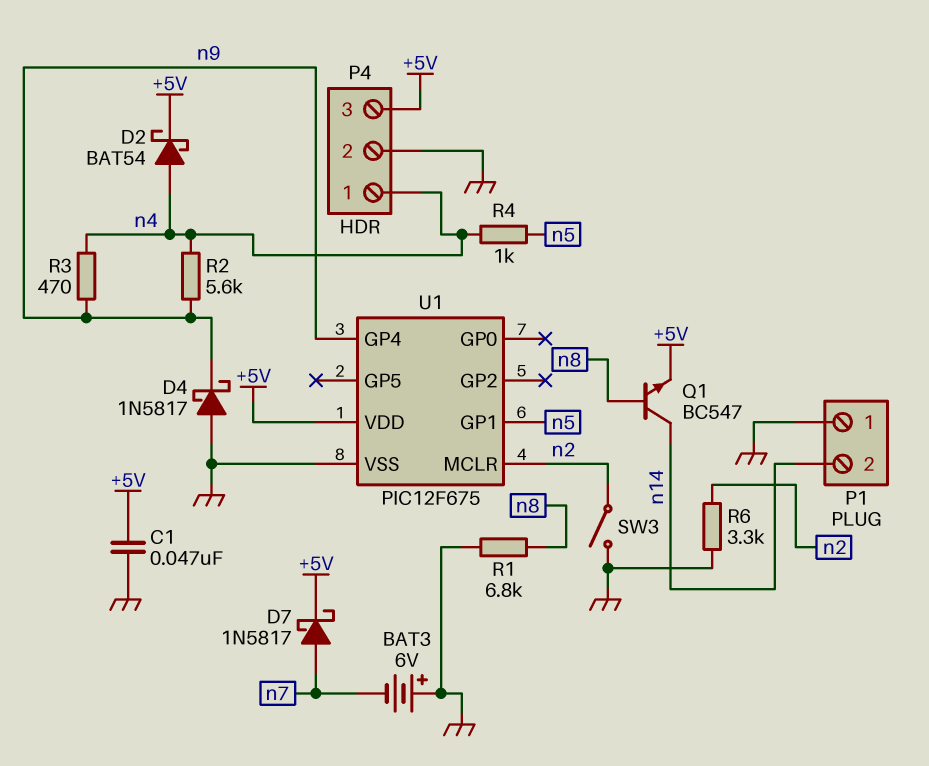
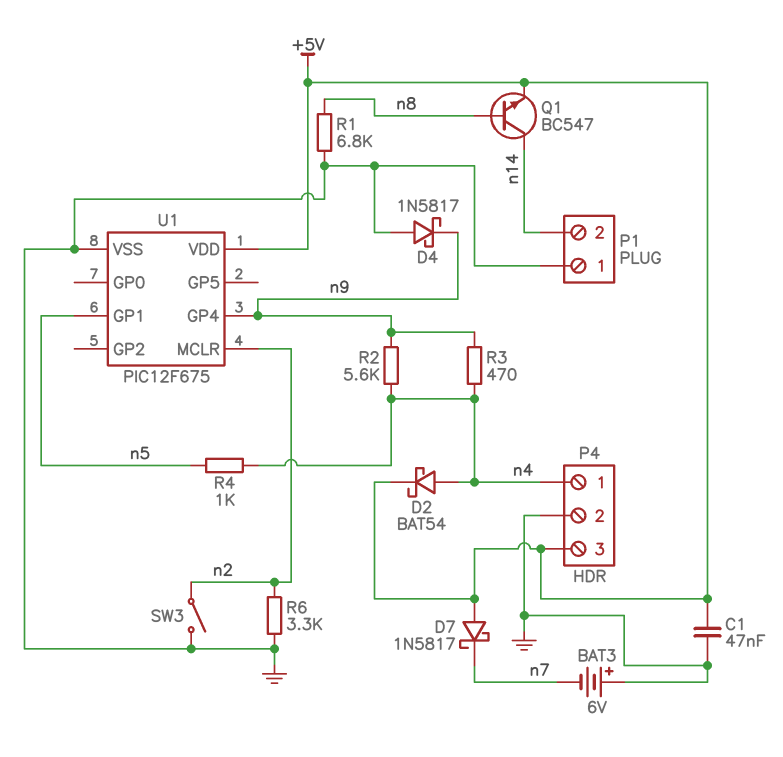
D7: schottky 1N5817 (A n7, K +5V) -> schottky 1N5817 (A +5V, K n7)

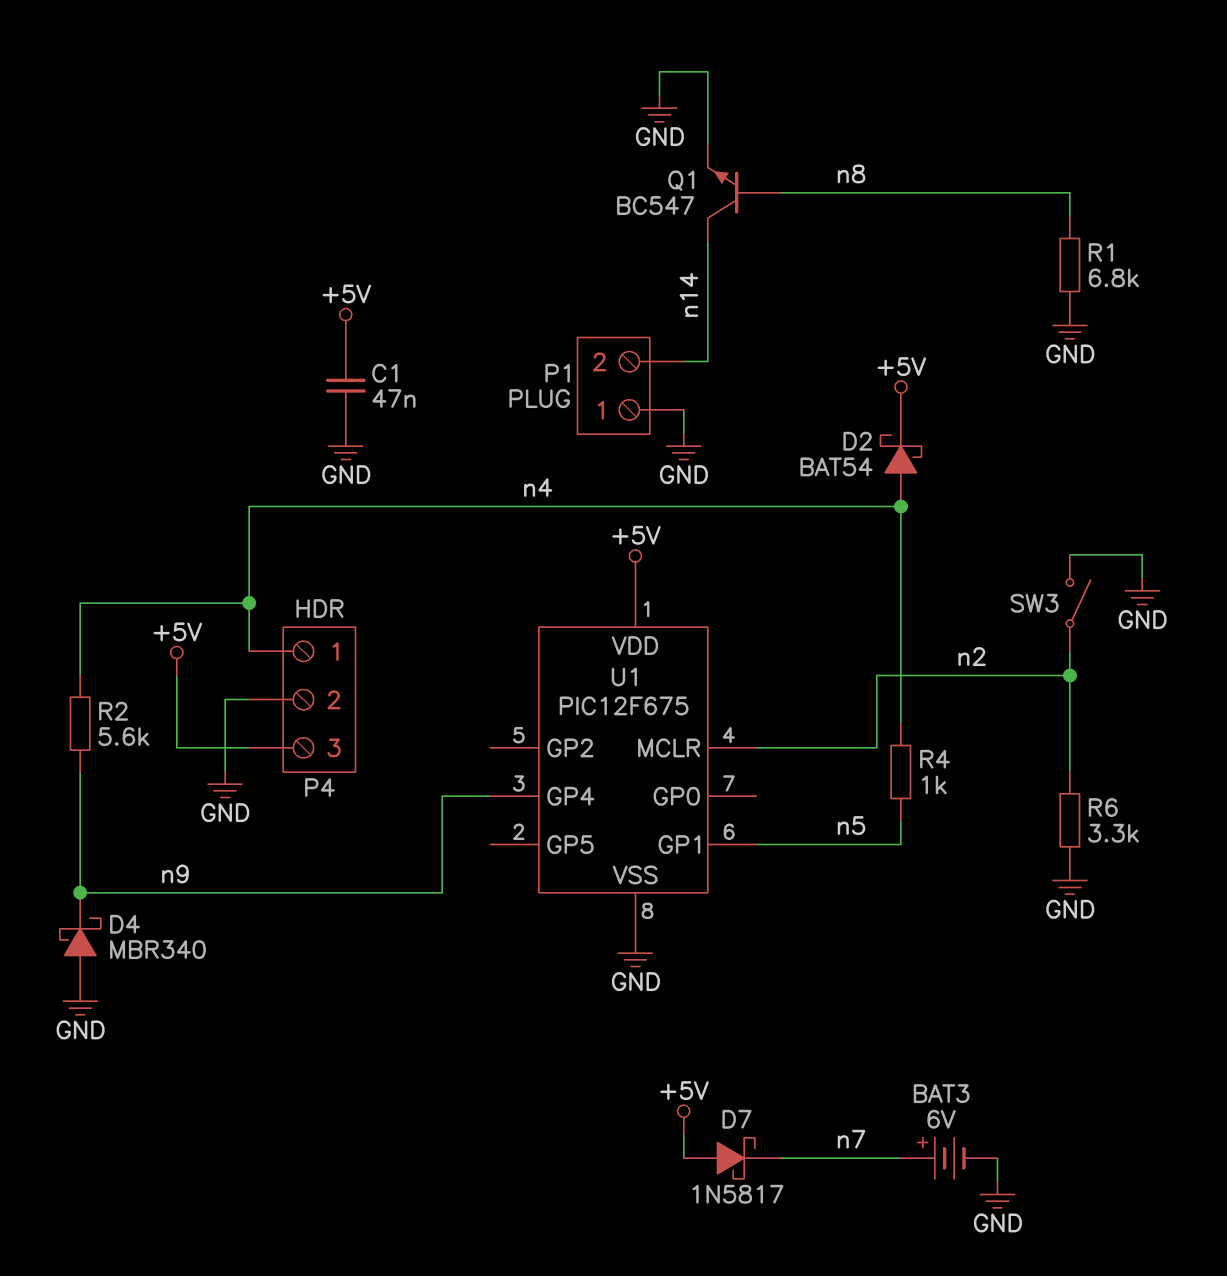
BAT3: 6V (plus GND, minus n7) -> 6V (plus n7, minus GND)
D4: schottky 1N5817 (A GND, K n9) -> schottky MBR340 (A GND, K n9)
Q1: NPN BC547 (B n8, C n14, E +5V) -> NPN BC547 (B n8, C n14, E GND)
R3: 470 (n4, n9) -> none

